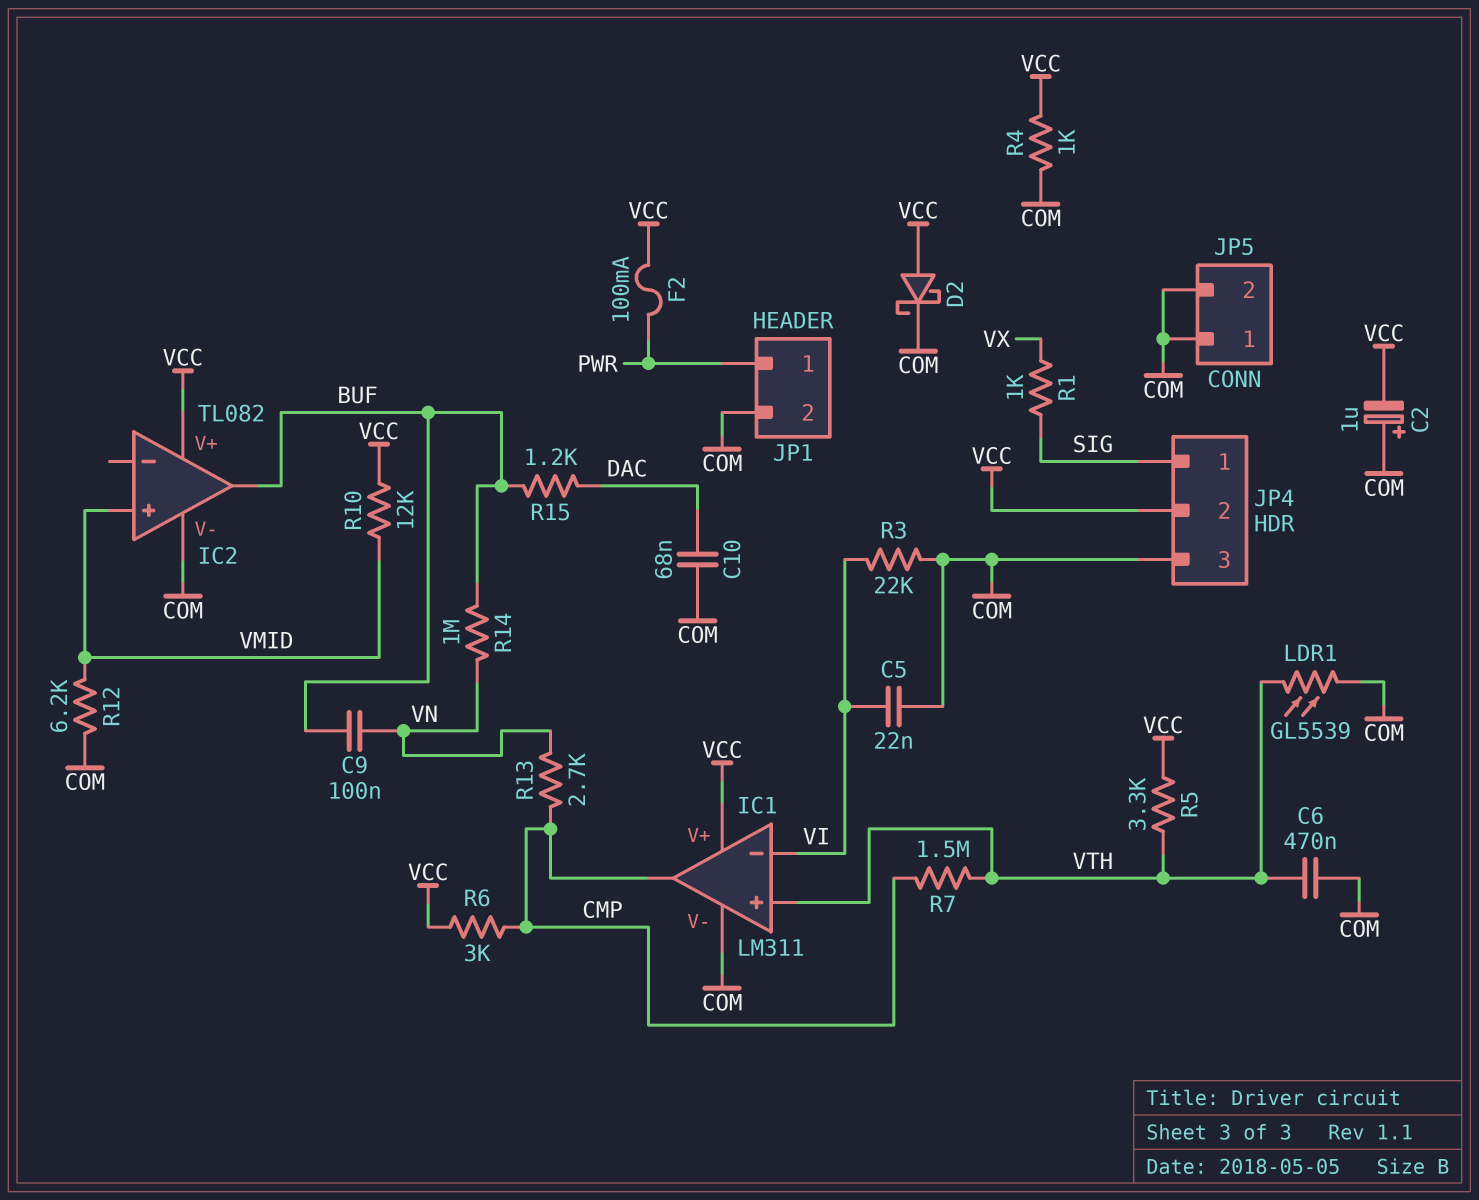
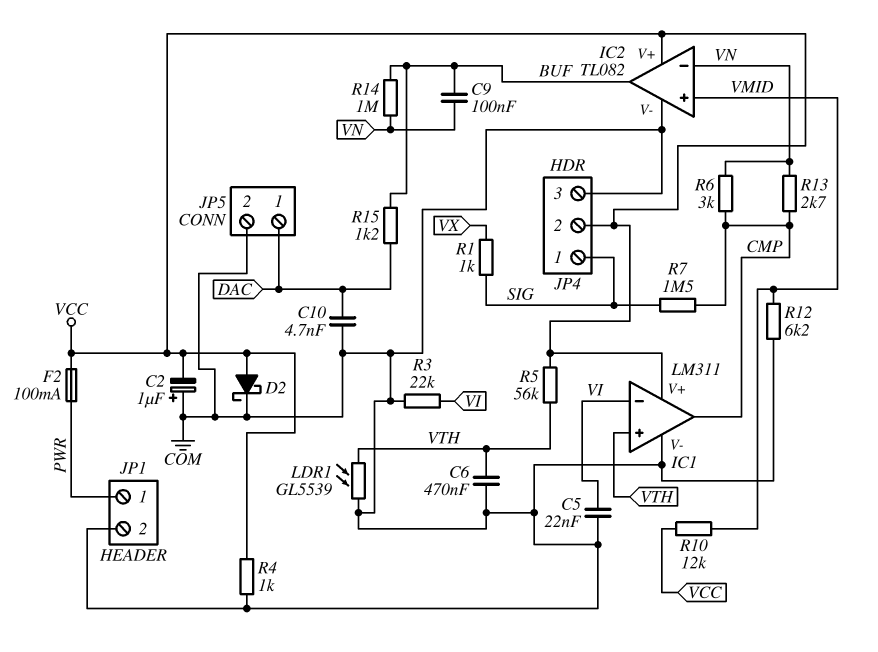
C10: 68nF (COM, DAC) -> 4.7nF (COM, DAC)
IC2 pin in-: none -> VN
JP5 pin 1: COM -> DAC
R5: 3.3k (VCC, VTH) -> 56k (VCC, VTH)
R6: 3k (CMP, VCC) -> 3k (CMP, VN)
R7: 1.5M (CMP, VTH) -> 1.5M (CMP, SIG)

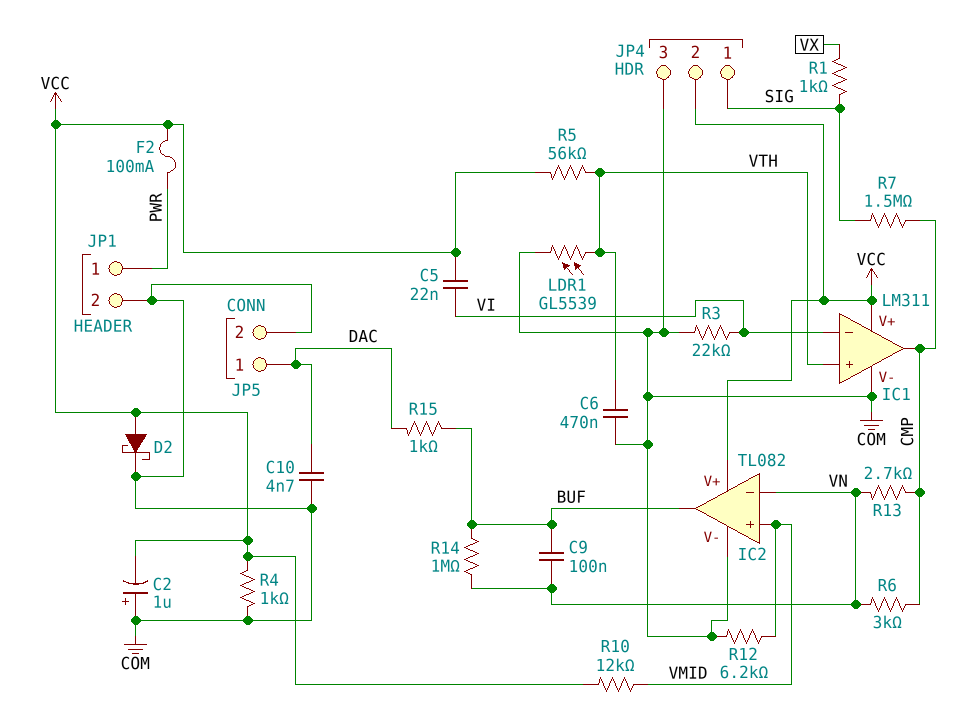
C5: 22nF (COM, VI) -> 22nF (VCC, VI)
R15: 1.2k (BUF, DAC) -> 1k (BUF, DAC)

